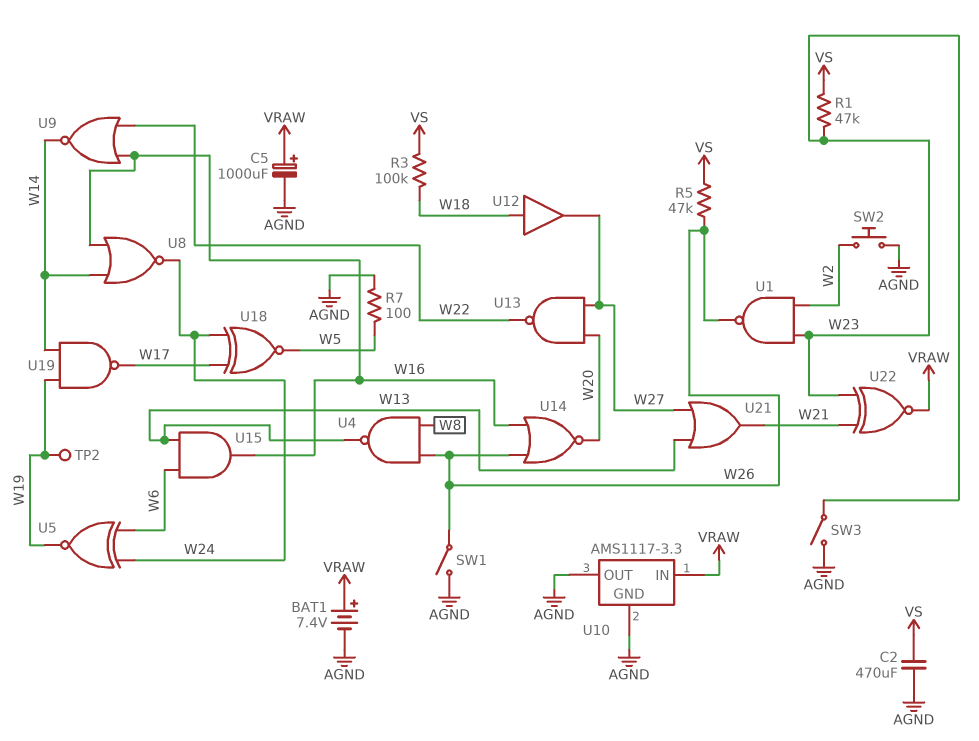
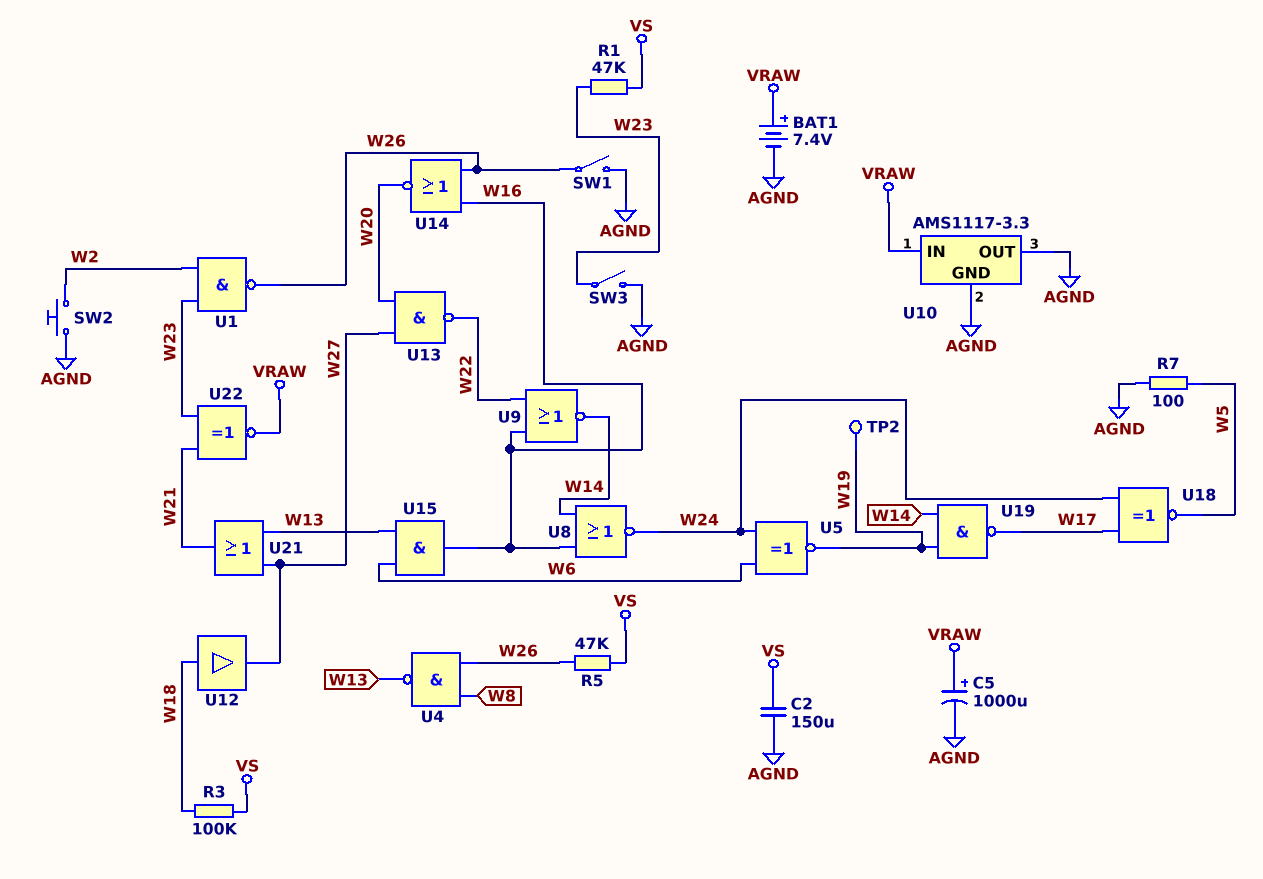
C2: 470uF (AGND, VS) -> 150uF (AGND, VS)

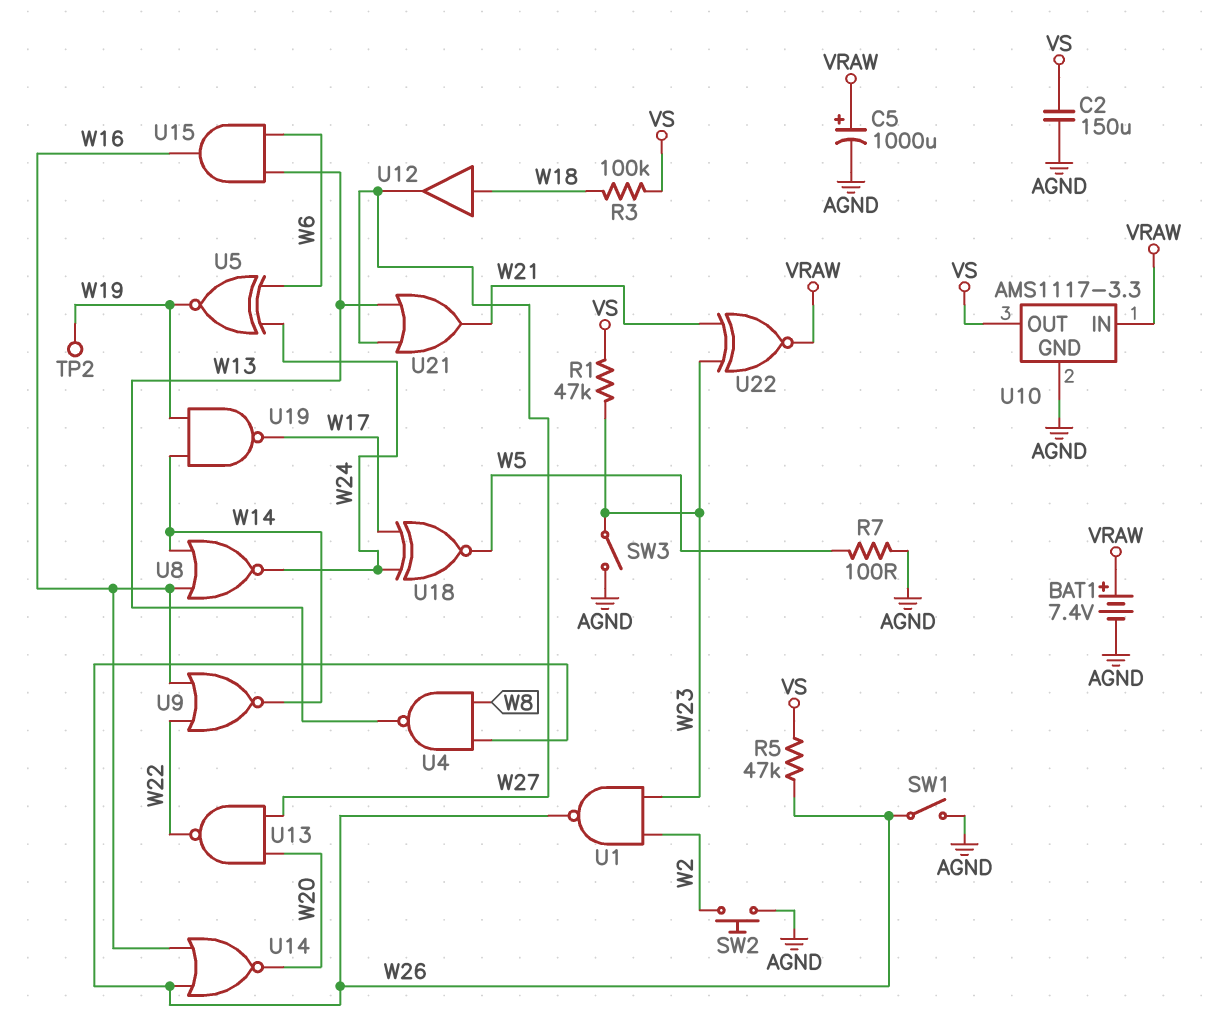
U10 pin OUT: AGND -> VS

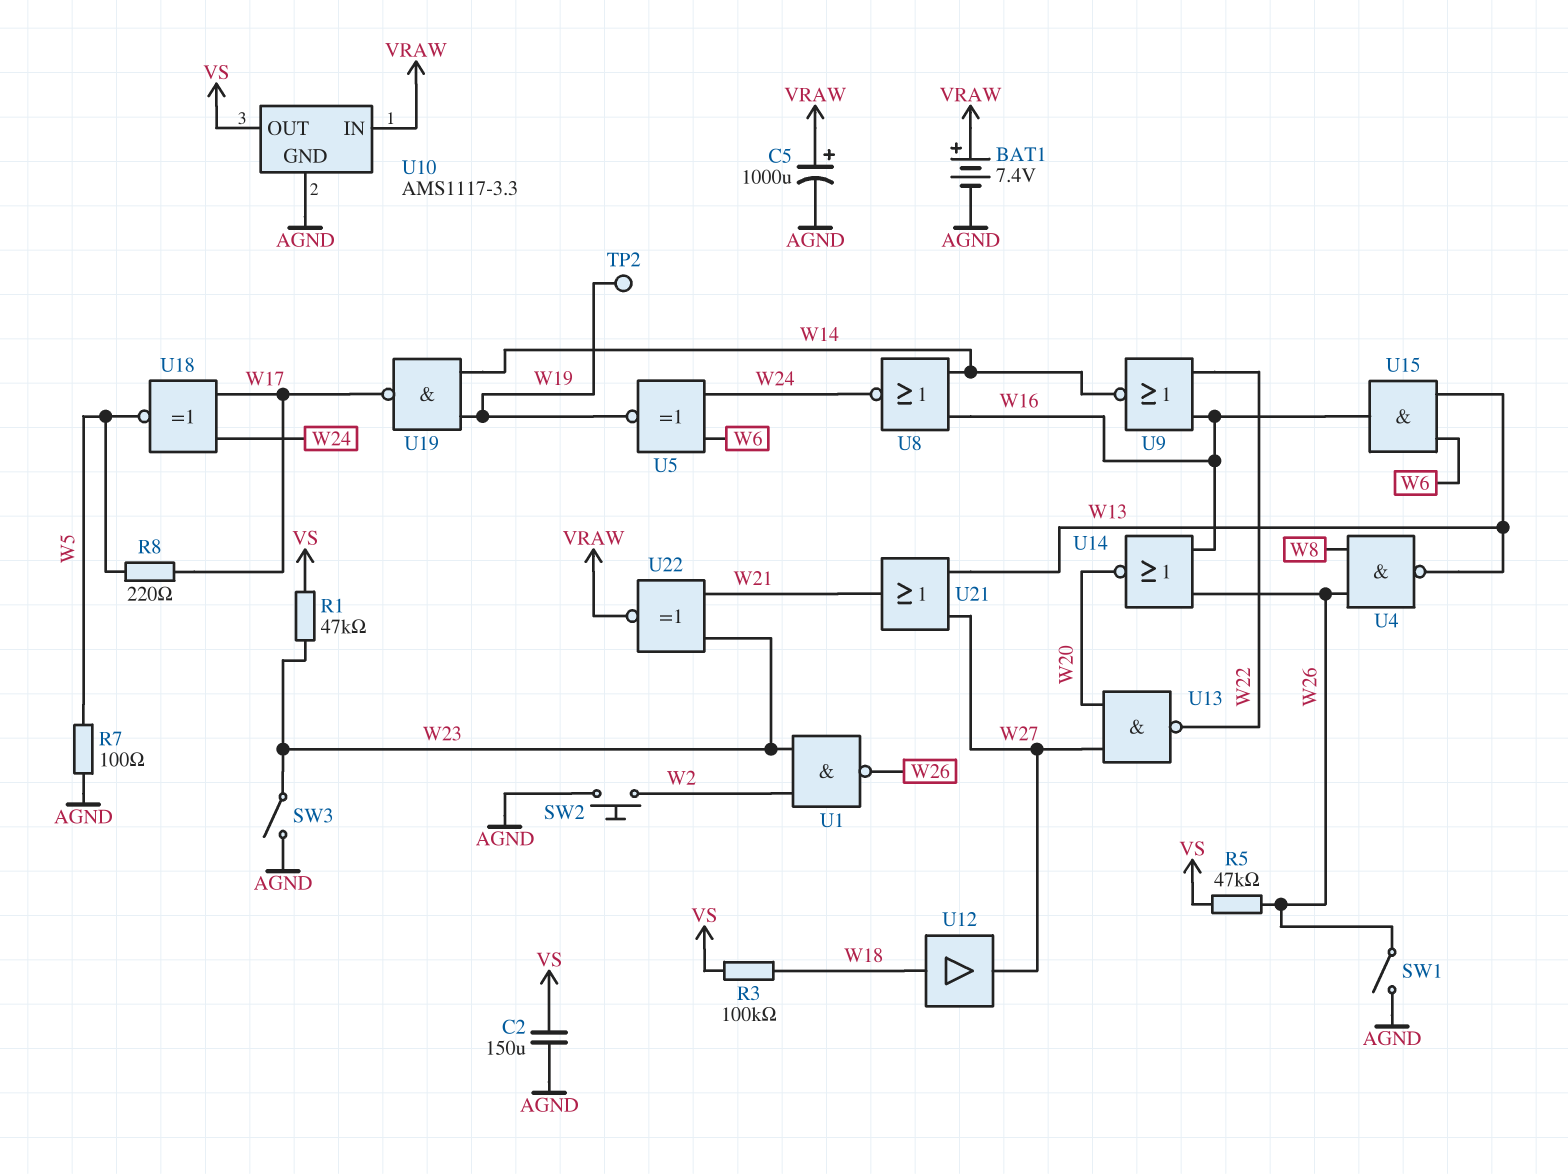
R8: none -> 220 (W5, W17)

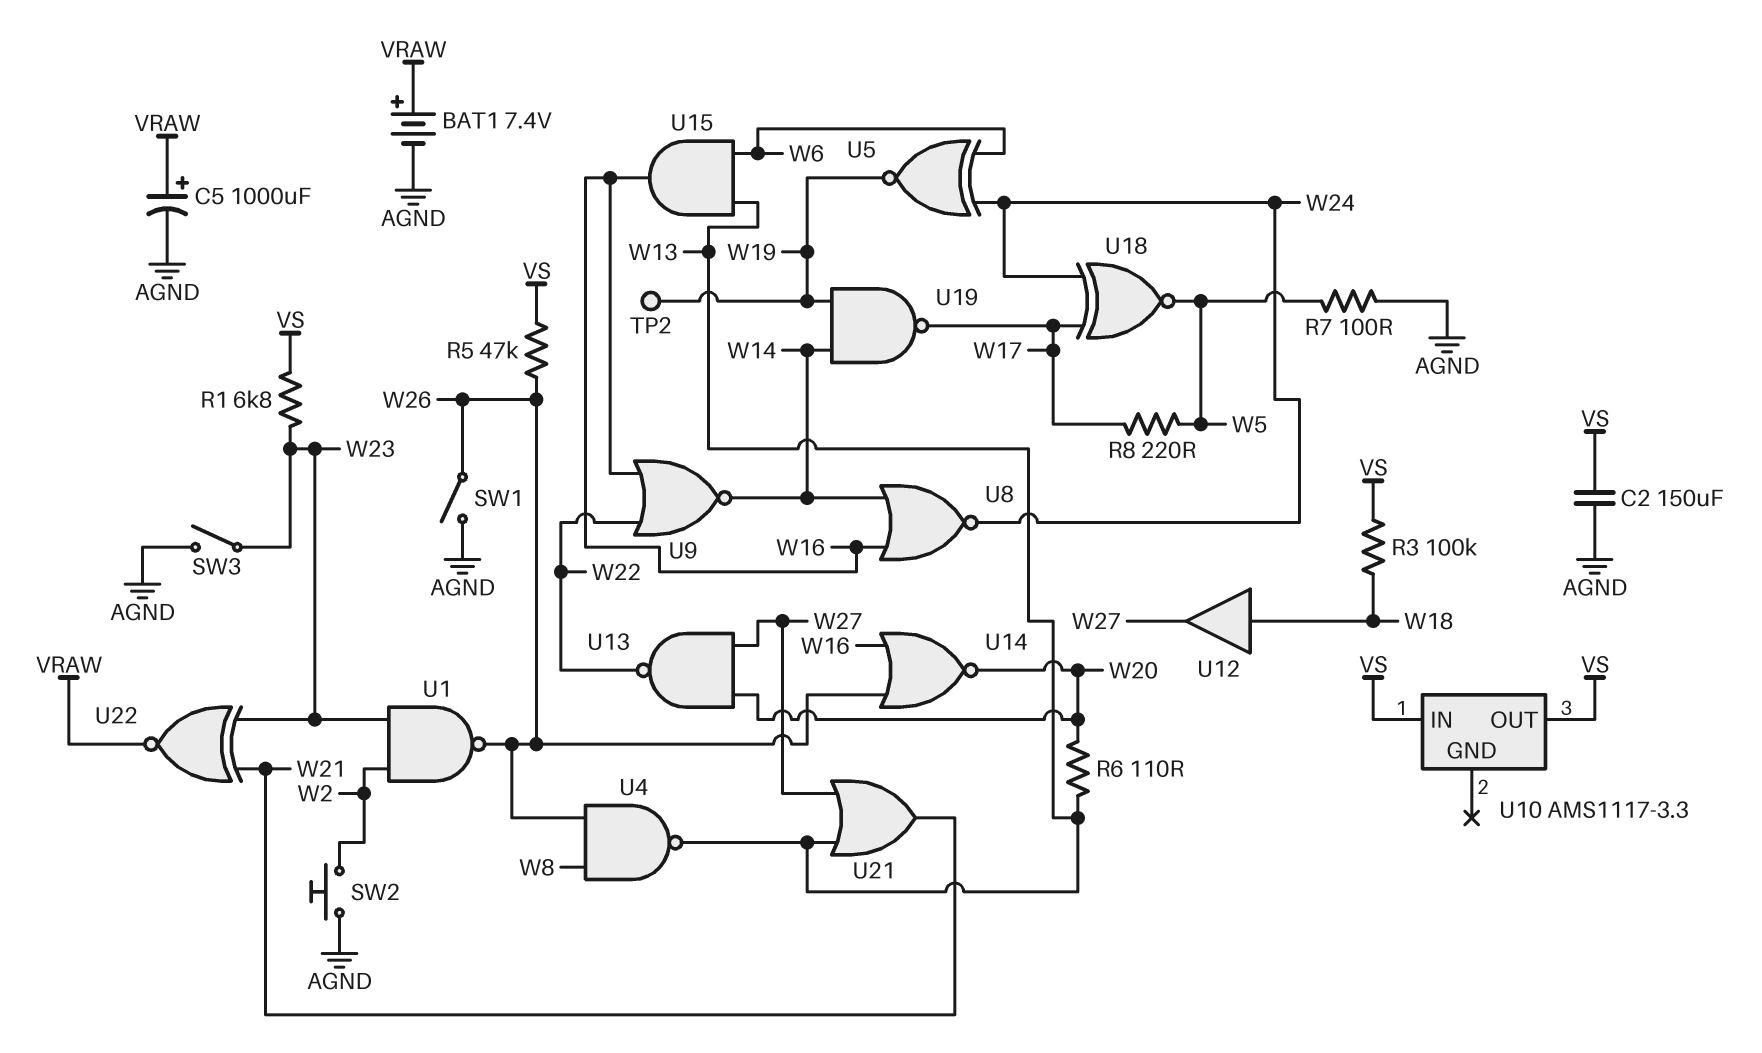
R1: 47k (VS, W23) -> 6.8k (VS, W23)
R6: none -> 110 (W13, W20)
U10 pin GND: AGND -> none
U10 pin IN: VRAW -> VS

